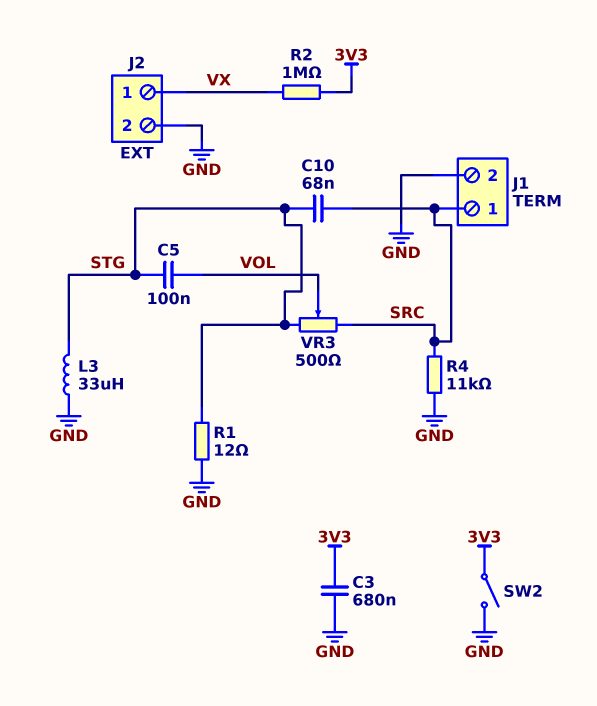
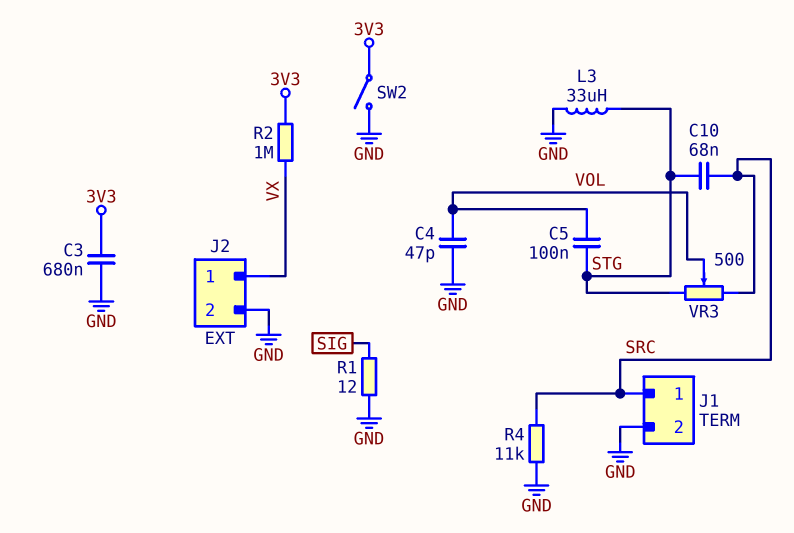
C4: none -> 47pF (GND, VOL)
R1: 12 (GND, STG) -> 12 (GND, SIG)

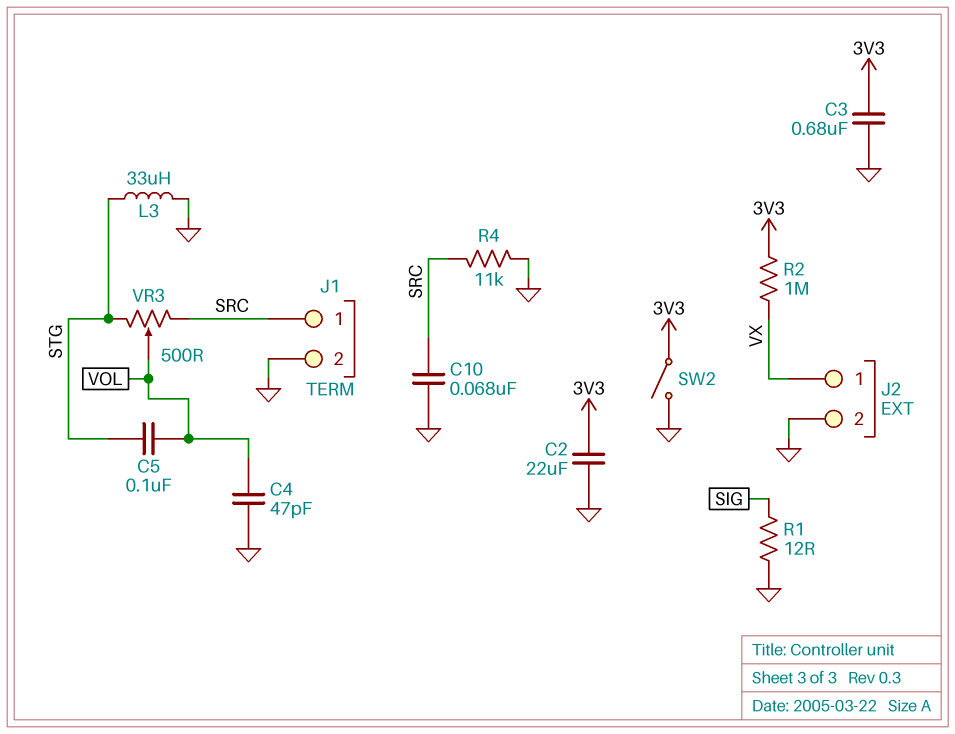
C2: none -> 22uF (3V3, GND)
C10: 68nF (SRC, STG) -> 68nF (GND, SRC)

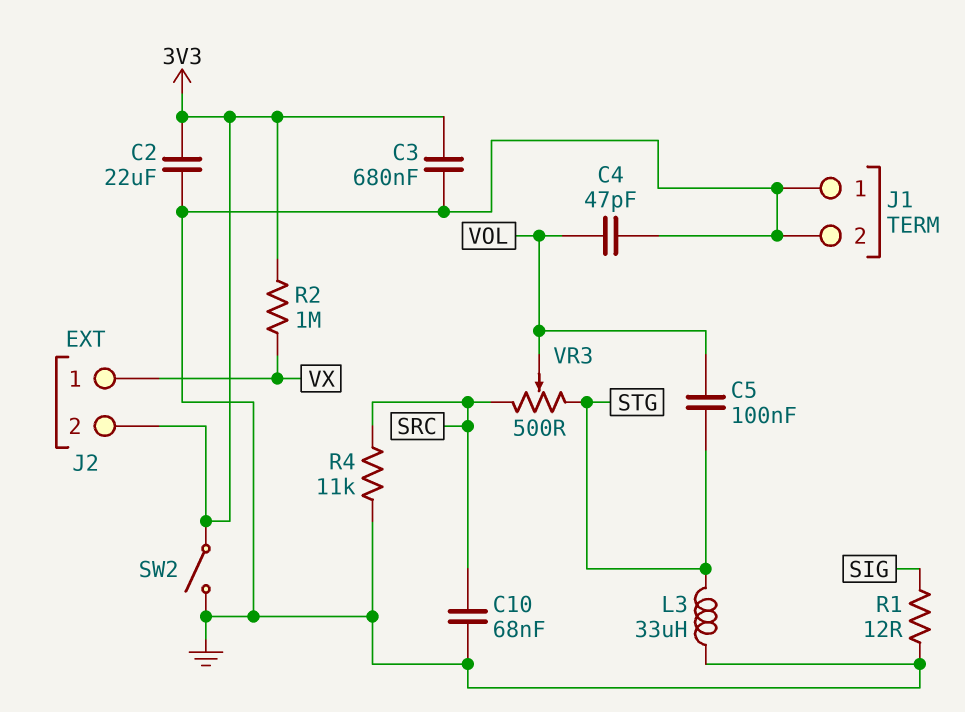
J1 pin 1: SRC -> GND
J2 pin 2: GND -> 3V3

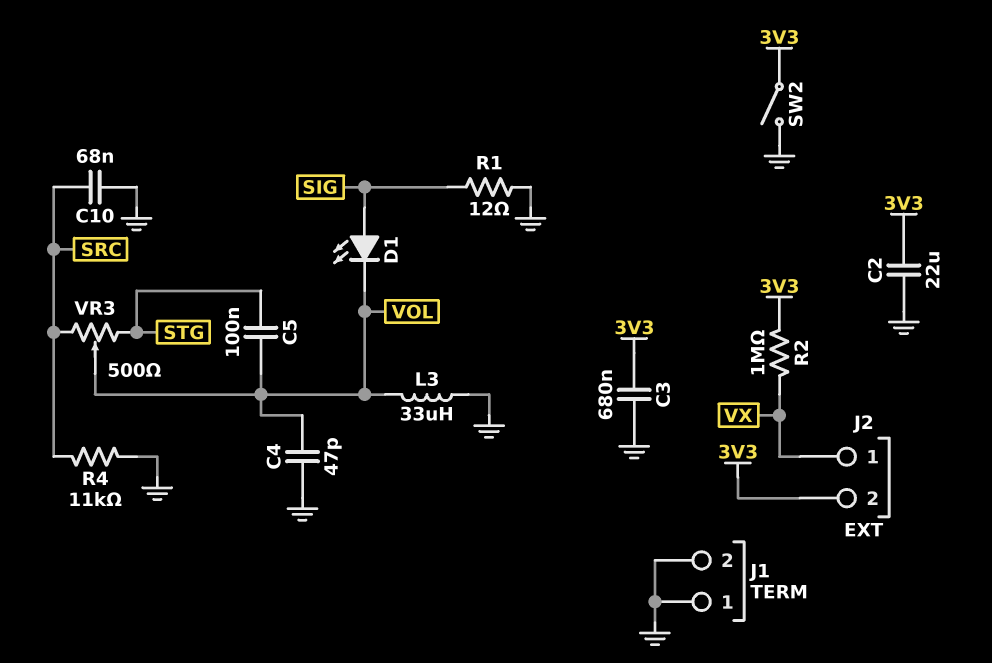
D1: none -> LED (A SIG, K VOL)
L3: 33uH (GND, STG) -> 33uH (GND, VOL)

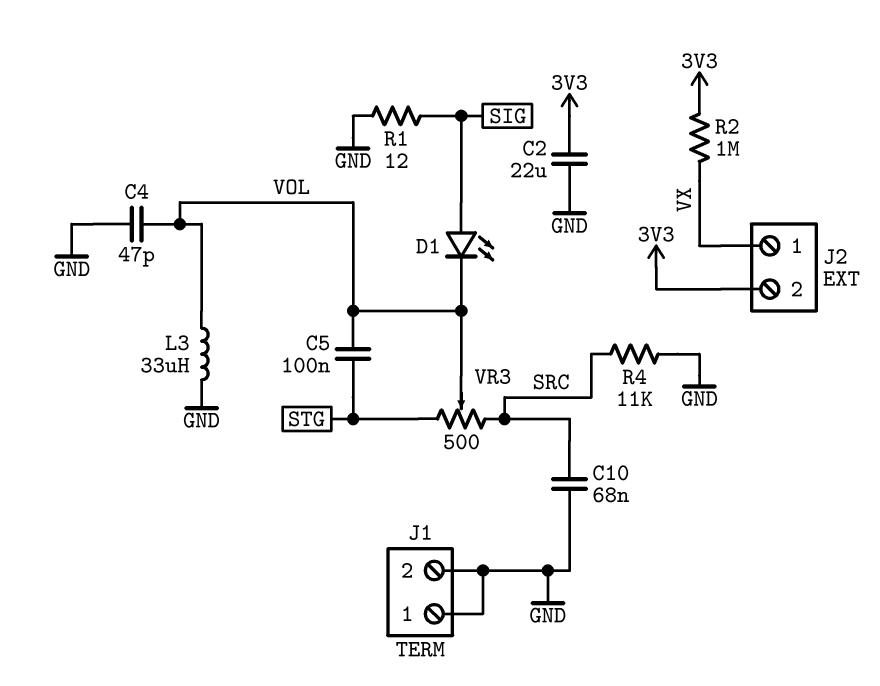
C3: 680nF (3V3, GND) -> none
SW2: switch (3V3, GND) -> none

